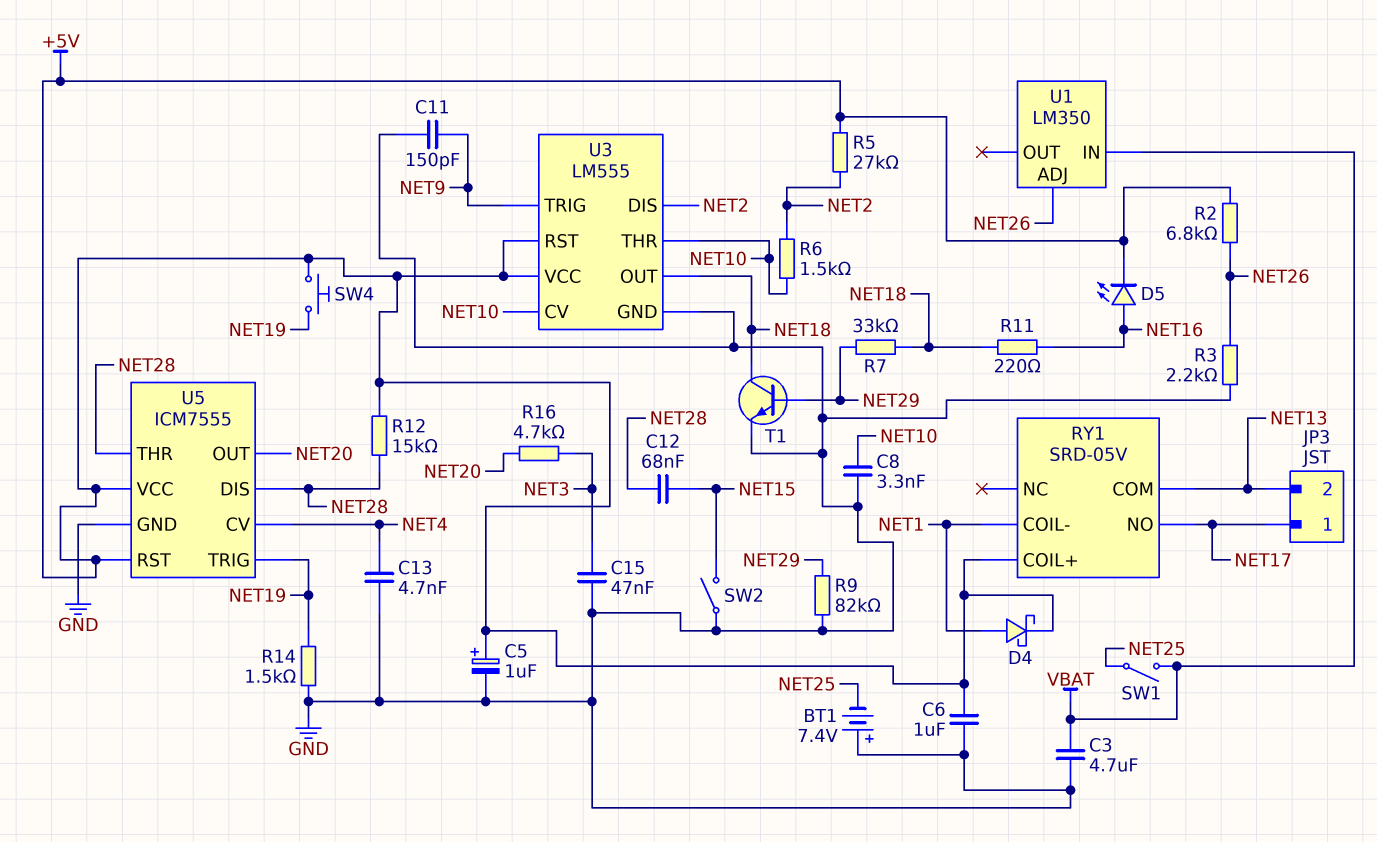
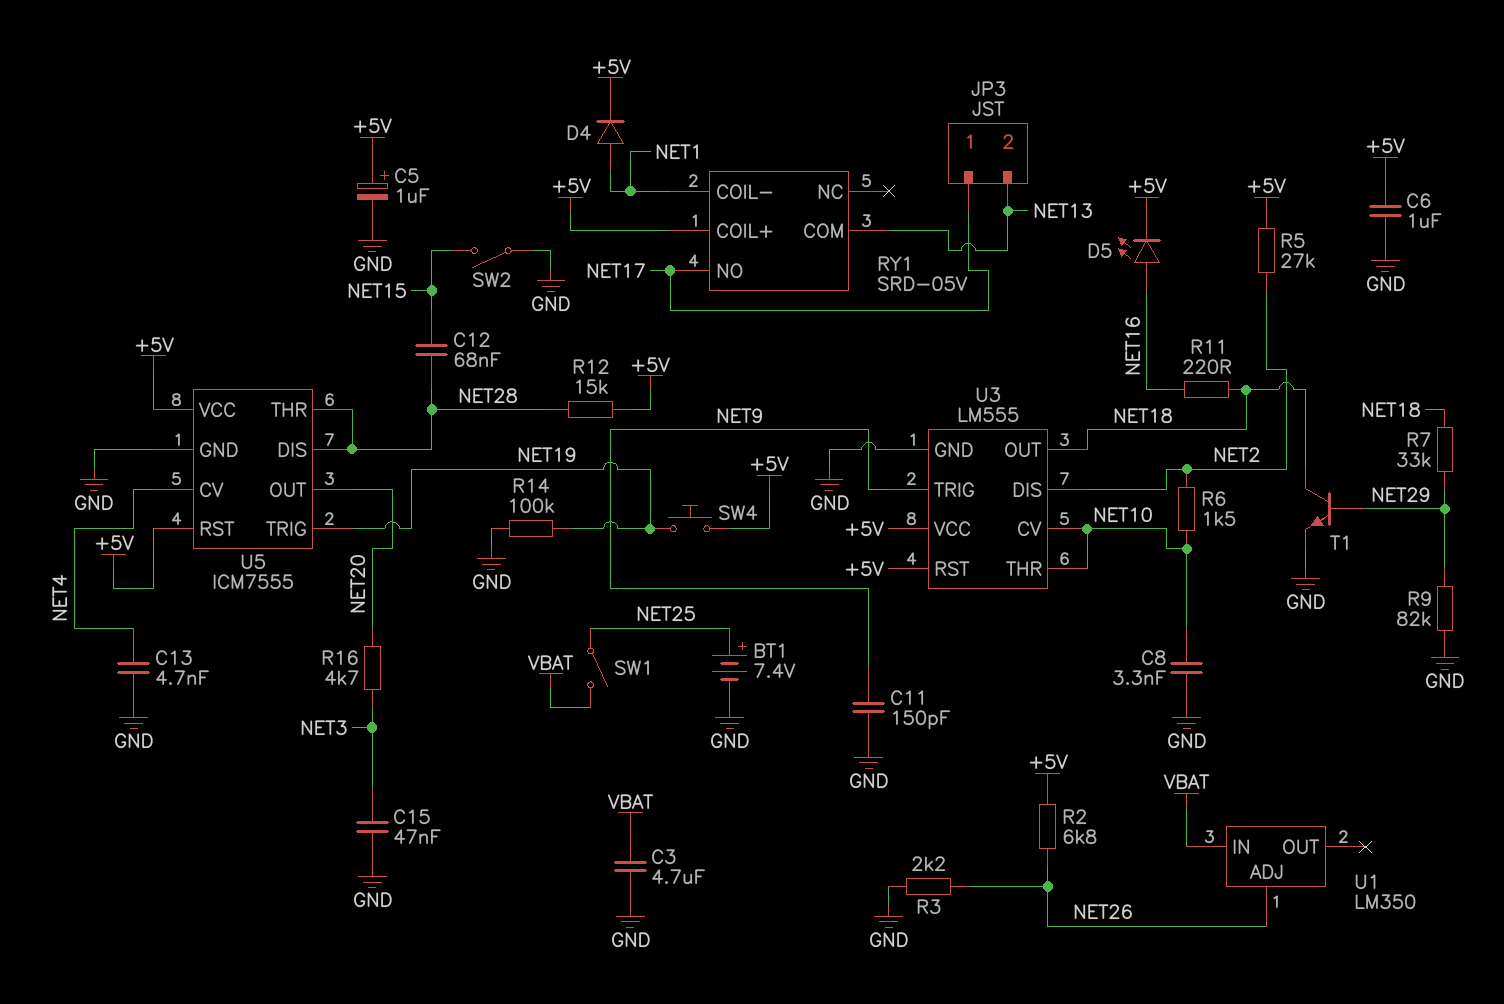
BT1: 7.4V (plus GND, minus NET25) -> 7.4V (plus NET25, minus GND)
D4: schottky (A NET1, K +5V) -> diode (A NET1, K +5V)
R14: 1.5k (GND, NET19) -> 100k (GND, NET19)

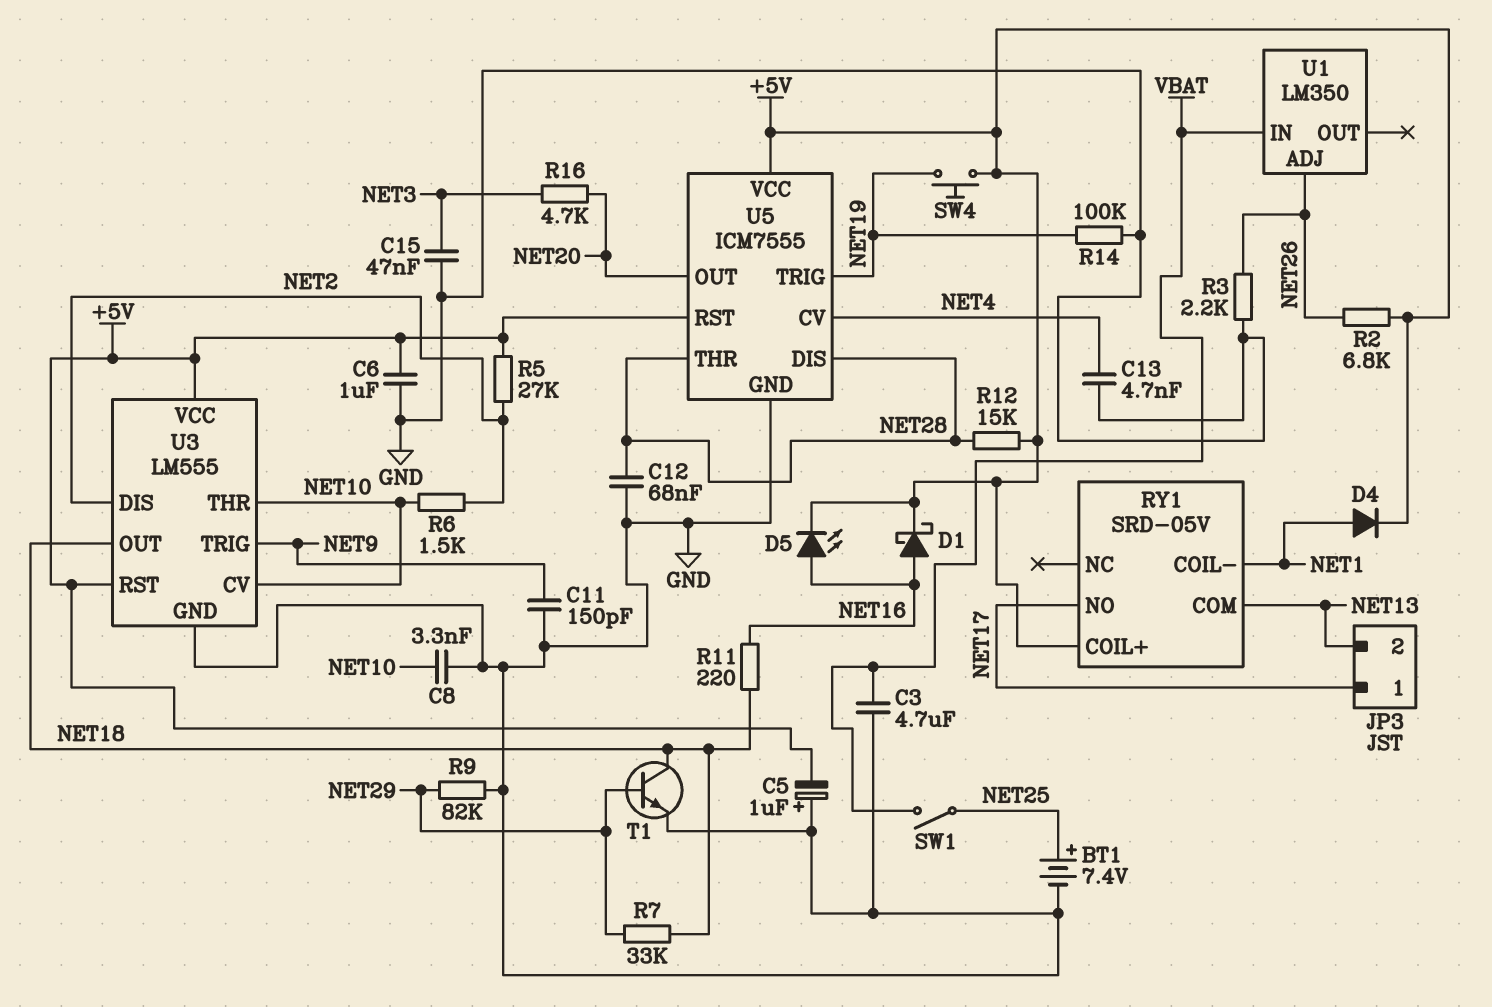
C5: 1uF (plus +5V, minus GND) -> 1uF (plus GND, minus +5V)
C12: 68nF (NET15, NET28) -> 68nF (GND, NET28)
D1: none -> schottky (A NET16, K +5V)
SW2: switch (GND, NET15) -> none

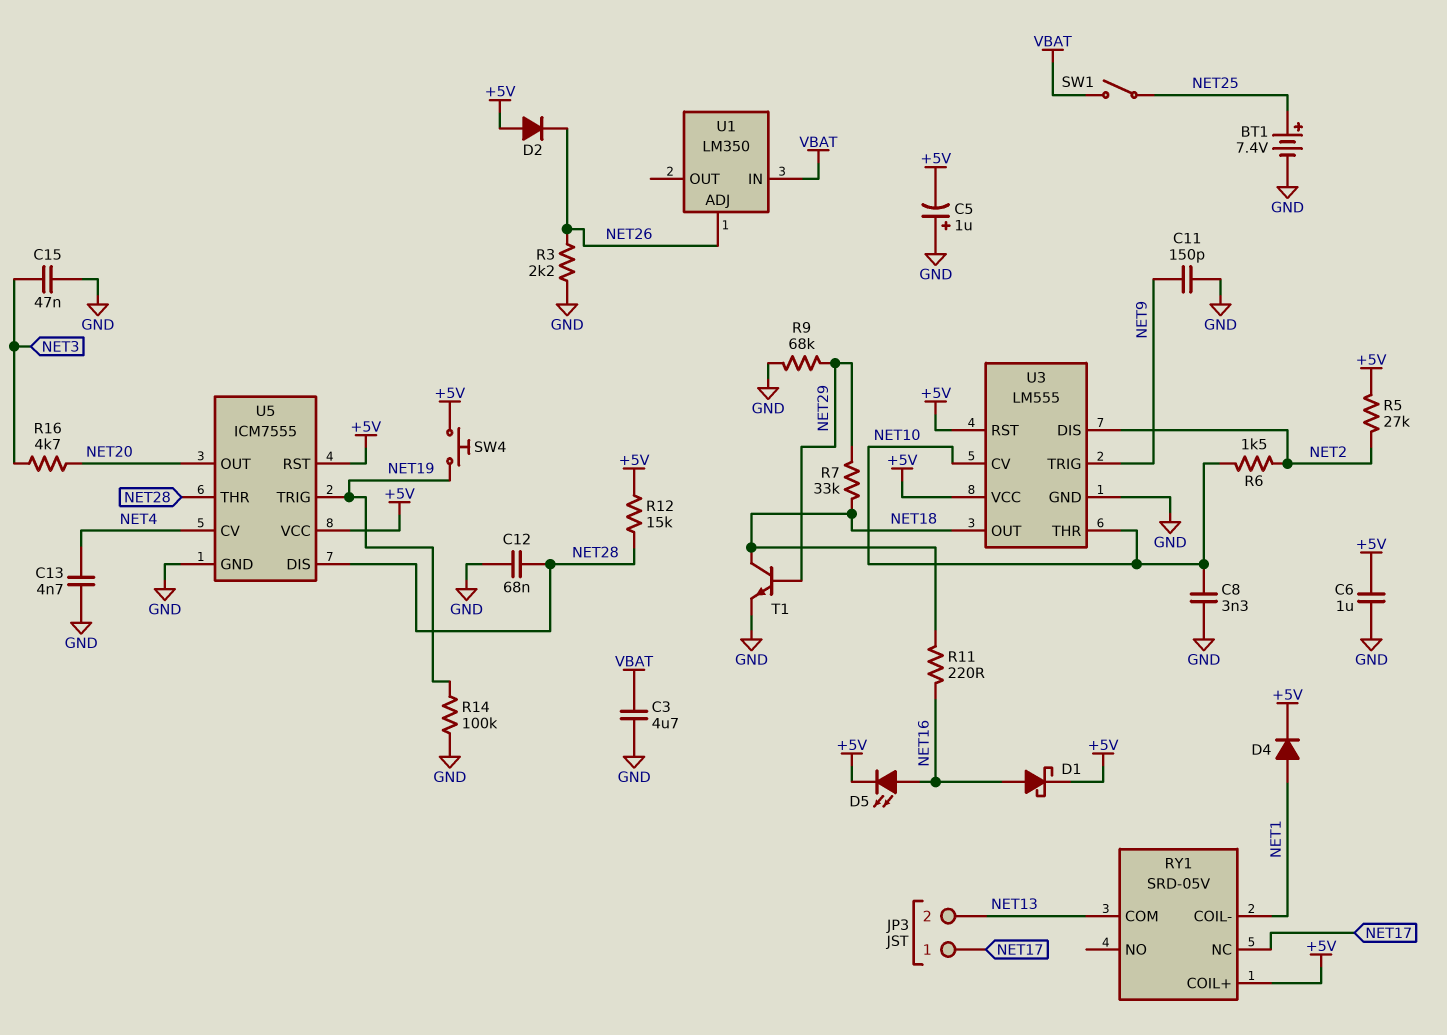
D2: none -> diode (A +5V, K NET26)
R2: 6.8k (+5V, NET26) -> none
R9: 82k (GND, NET29) -> 68k (GND, NET29)
RY1 pin NC: none -> NET17
RY1 pin NO: NET17 -> none

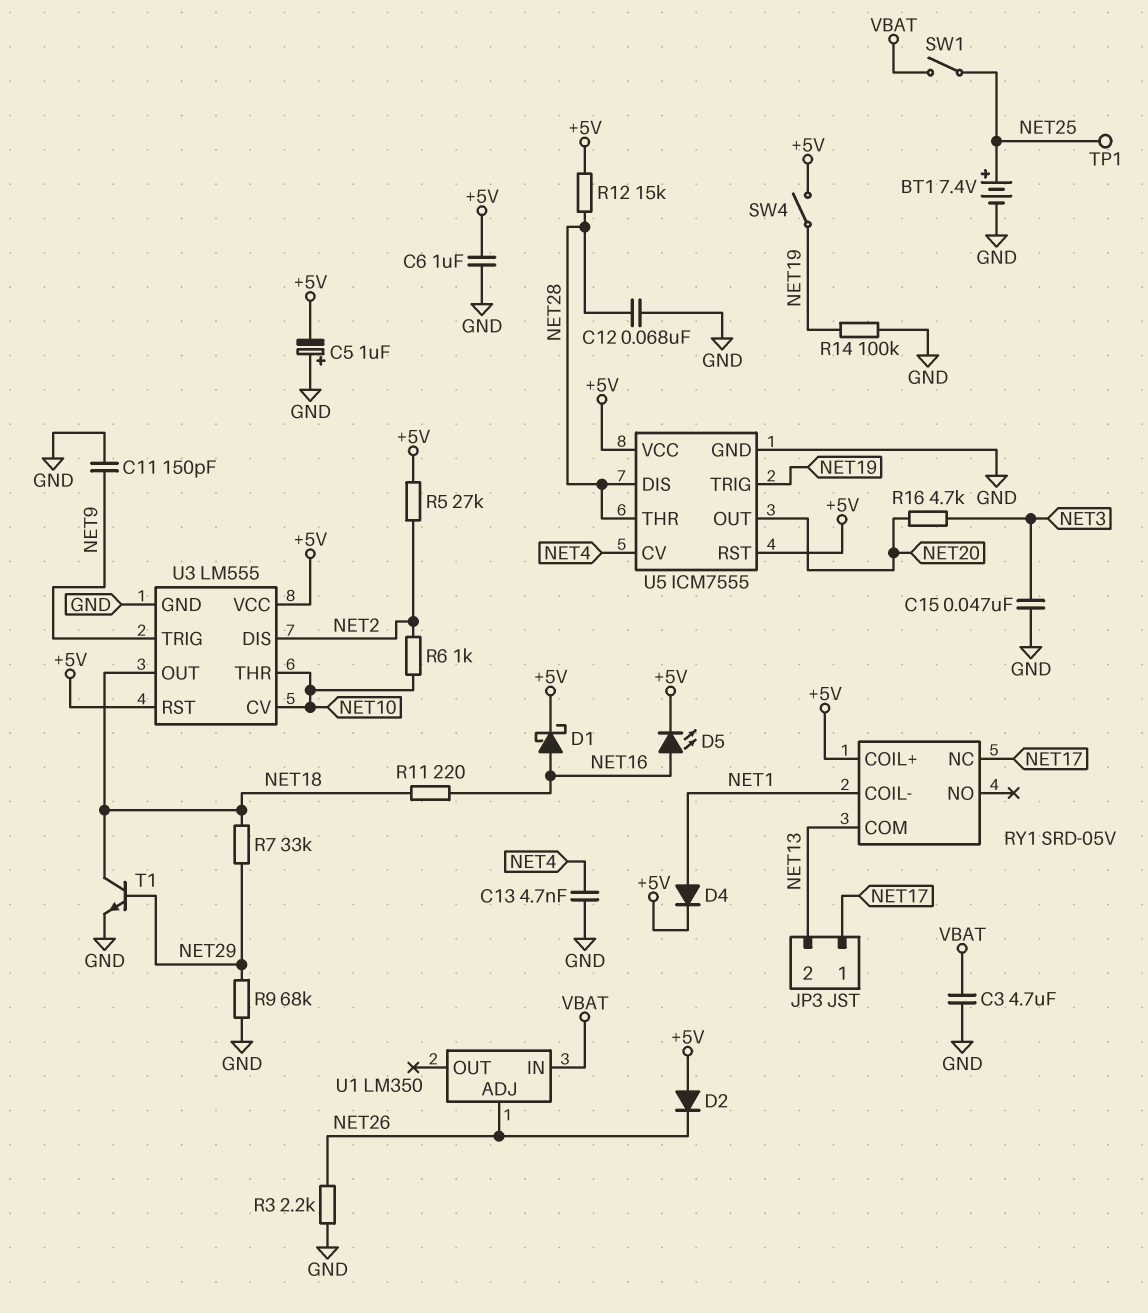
C8: 3.3nF (GND, NET10) -> none
R6: 1.5k (NET2, NET10) -> 1k (NET2, NET10)
SW4: button (+5V, NET19) -> switch (+5V, NET19)
TP1: none -> test point (NET25)

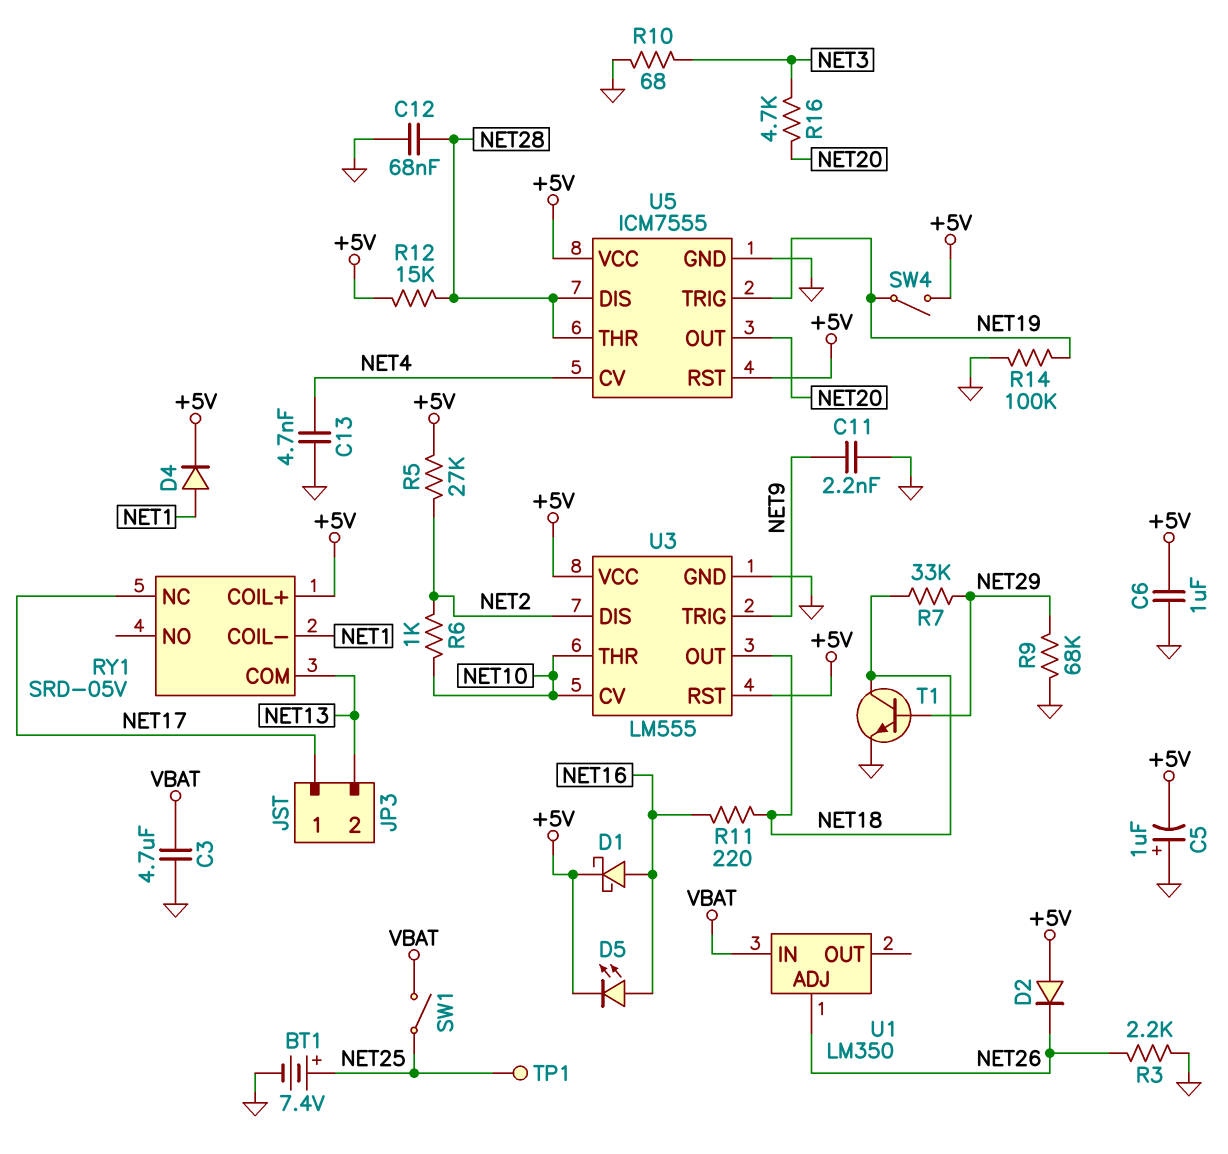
C11: 150pF (GND, NET9) -> 2.2nF (GND, NET9)
C15: 47nF (GND, NET3) -> none
R10: none -> 68 (GND, NET3)

